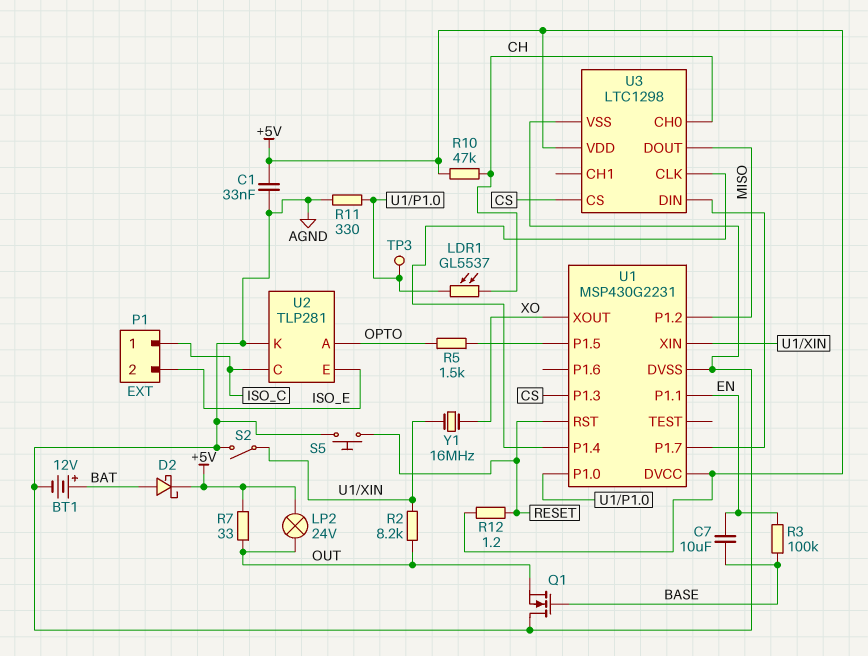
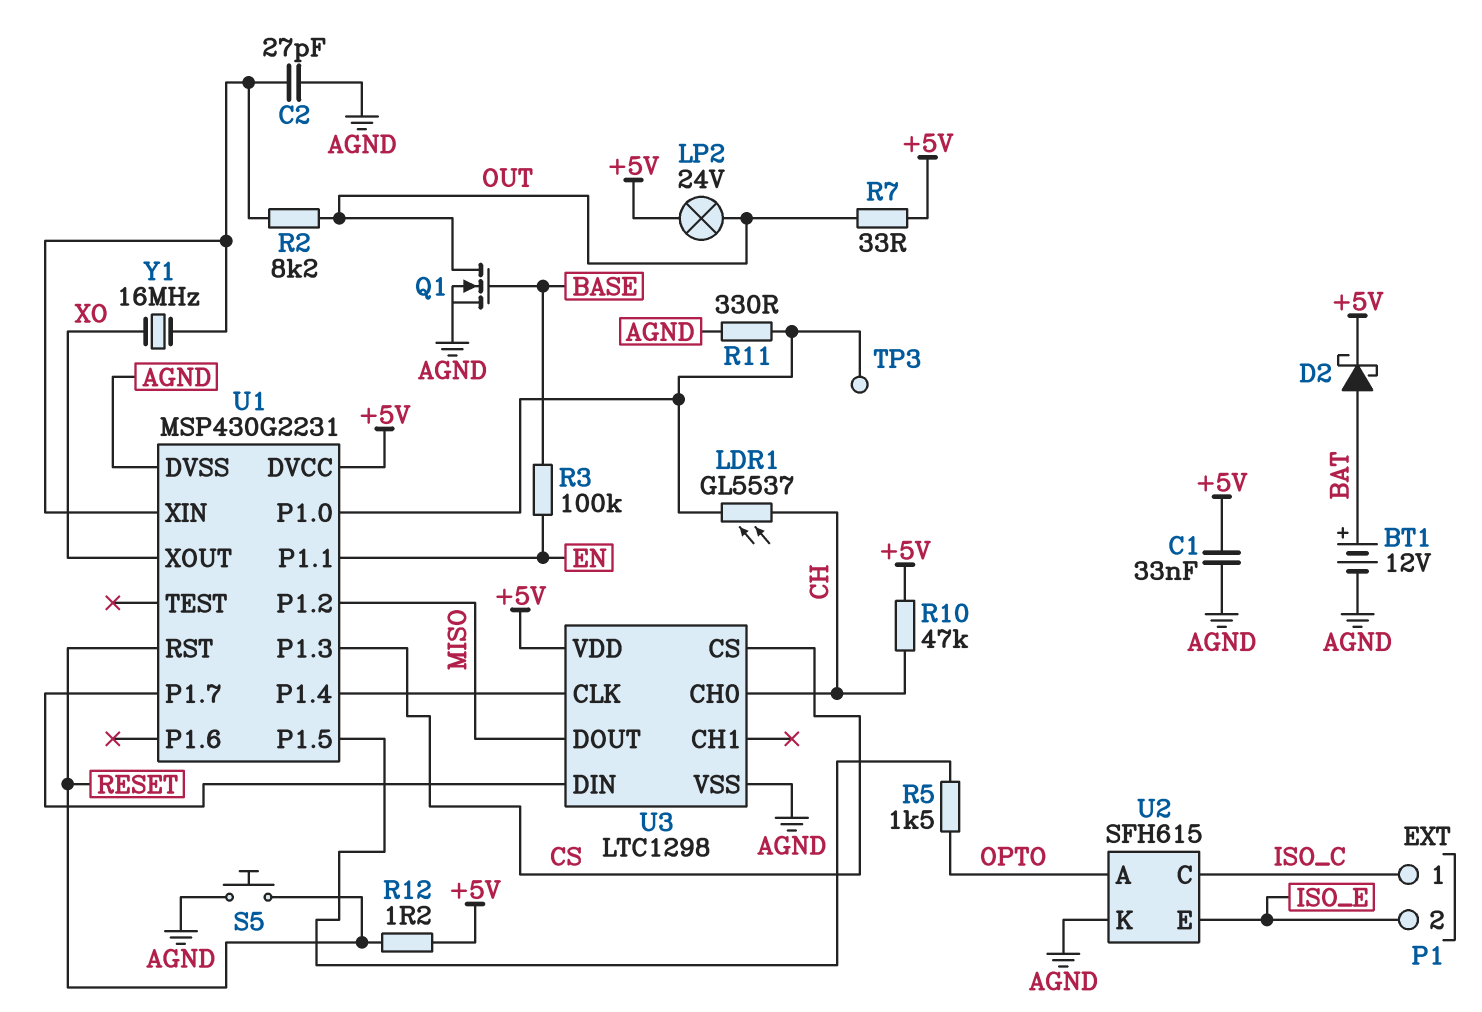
C2: none -> 27pF (AGND, U1/XIN)
C7: 10uF (BASE, EN) -> none
Q1: NMOS (G BASE, D AGND, S OUT) -> NMOS (G BASE, D OUT, S AGND)
S2: switch (AGND, U1/XIN) -> none
U2: TLP281 -> SFH615

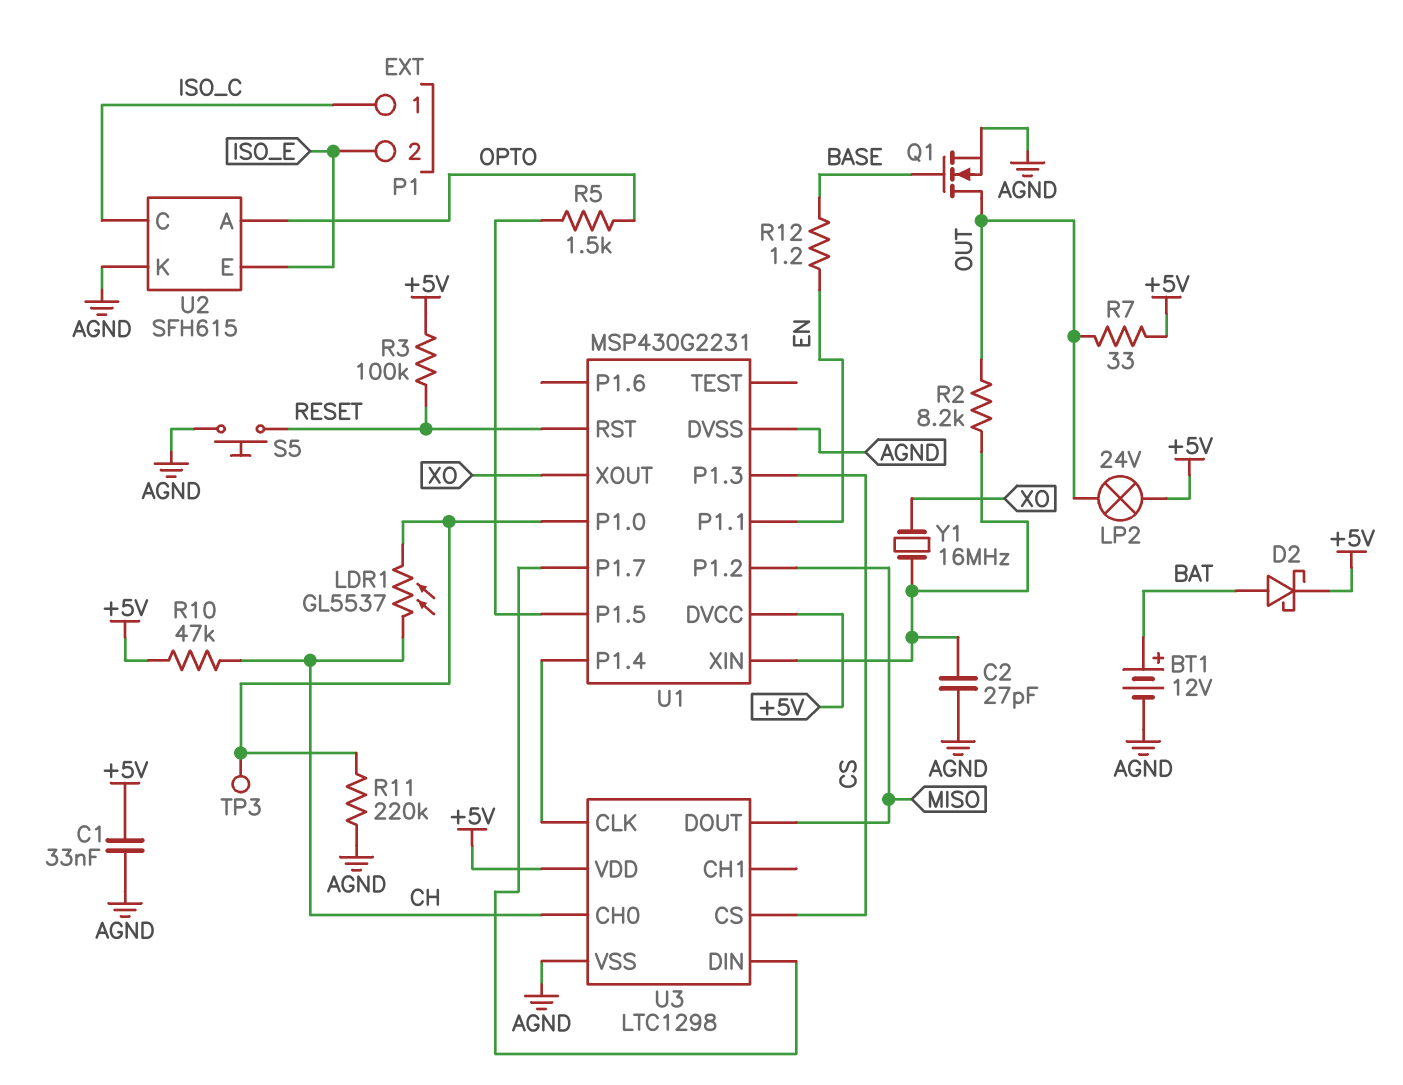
R3: 100k (BASE, EN) -> 100k (+5V, RESET)
R11: 330 (AGND, U1/P1.0) -> 220k (AGND, U1/P1.0)
R12: 1.2 (+5V, RESET) -> 1.2 (BASE, EN)

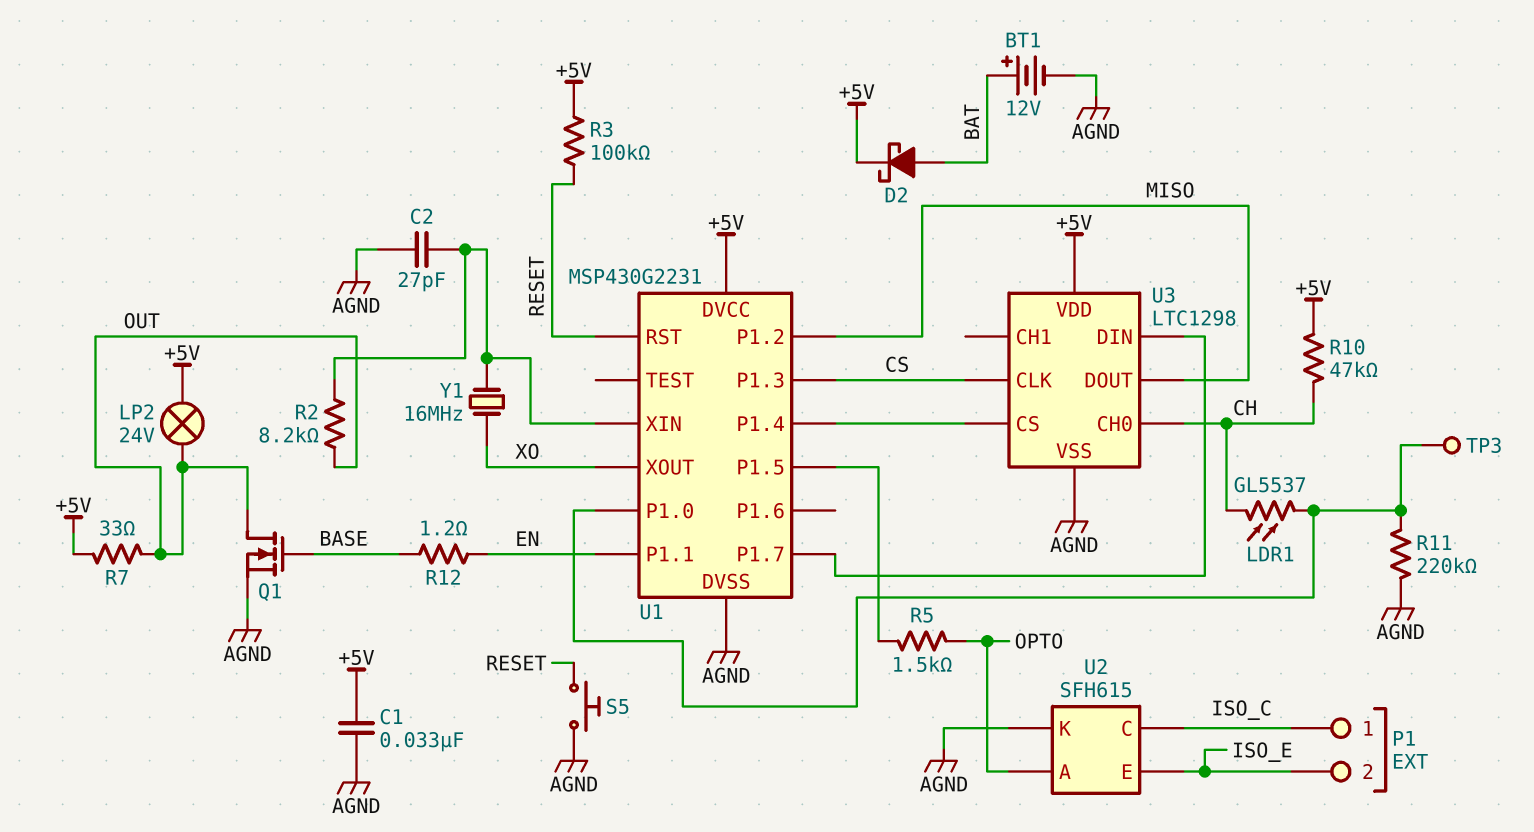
U3 pin CLK: U1/P1.4 -> CS
U3 pin CS: CS -> U1/P1.4

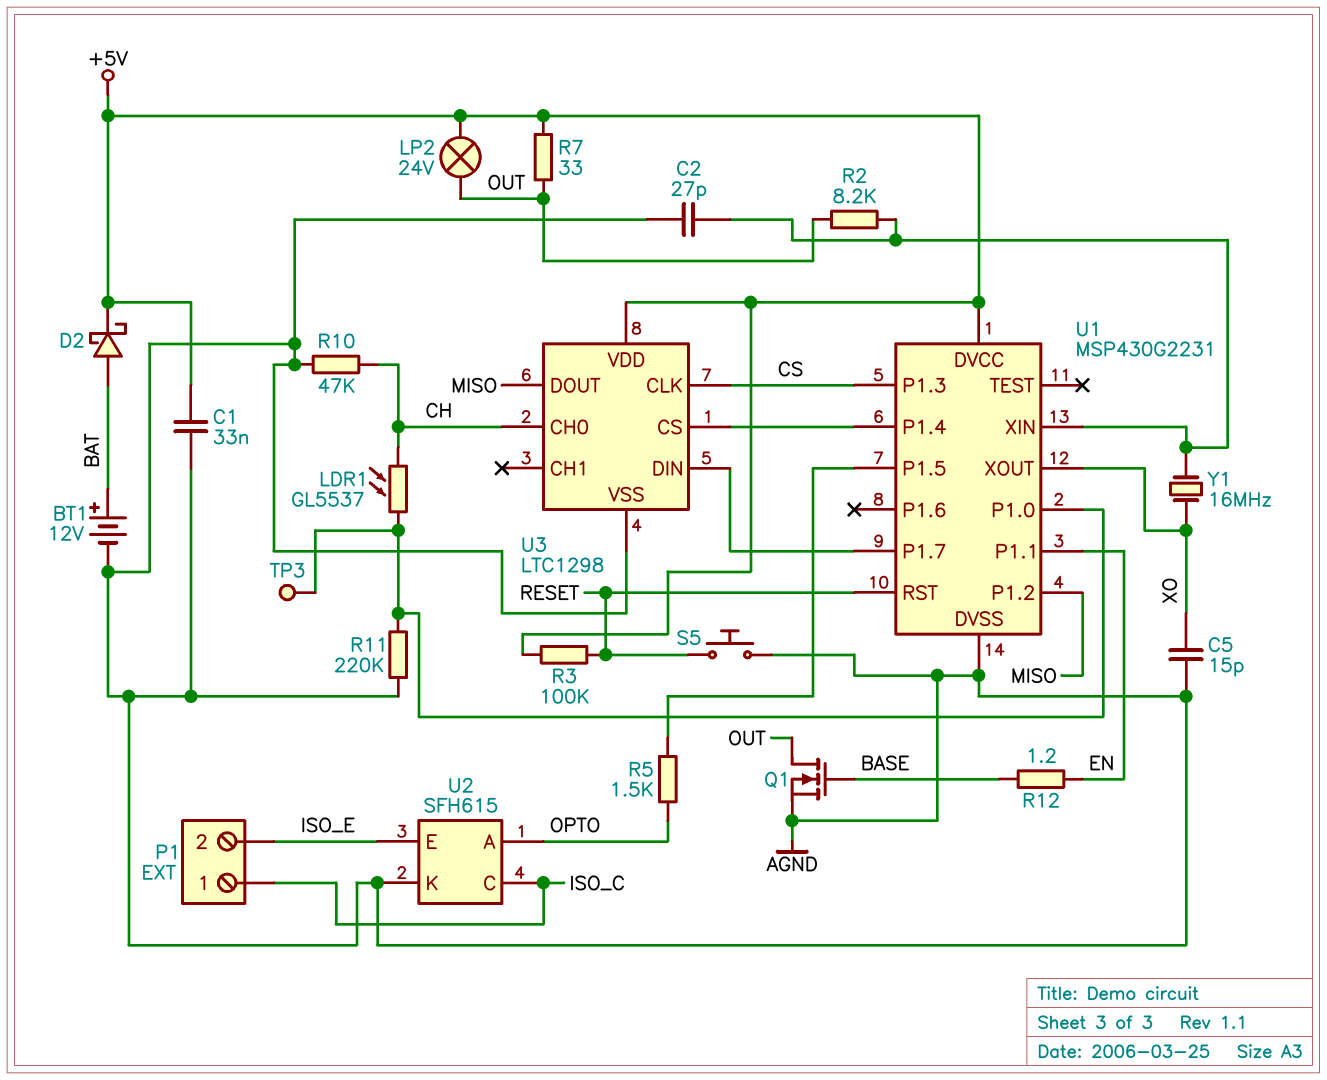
C5: none -> 15pF (AGND, XO)
R10: 47k (+5V, CH) -> 47k (AGND, CH)

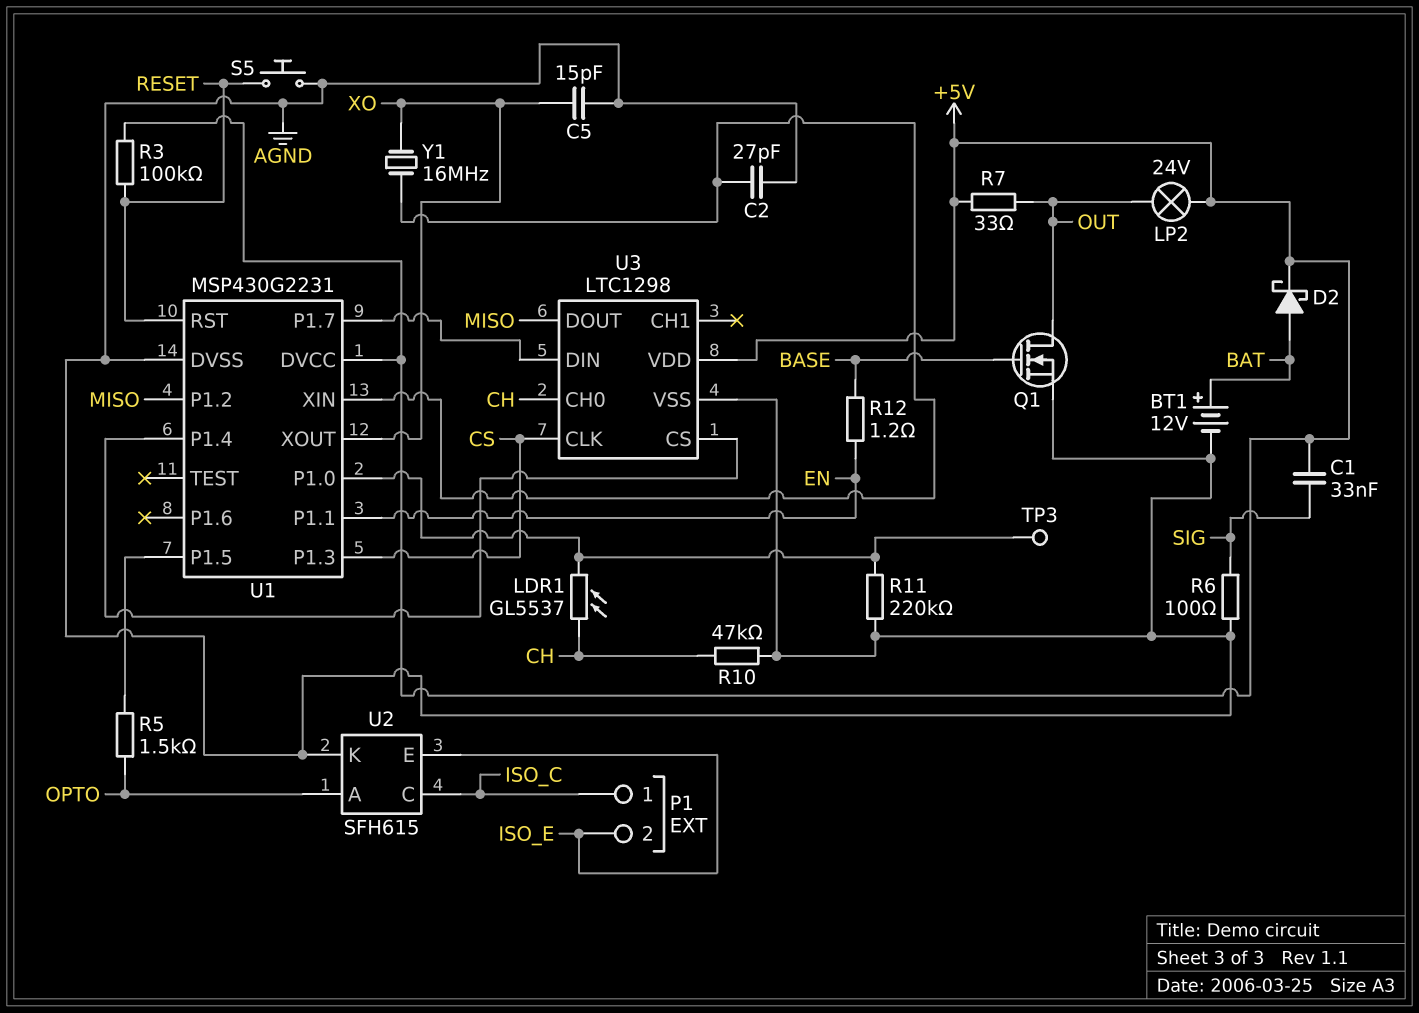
C1: 33nF (+5V, AGND) -> 33nF (+5V, SIG)
R2: 8.2k (OUT, U1/XIN) -> none
R6: none -> 100 (AGND, SIG)

